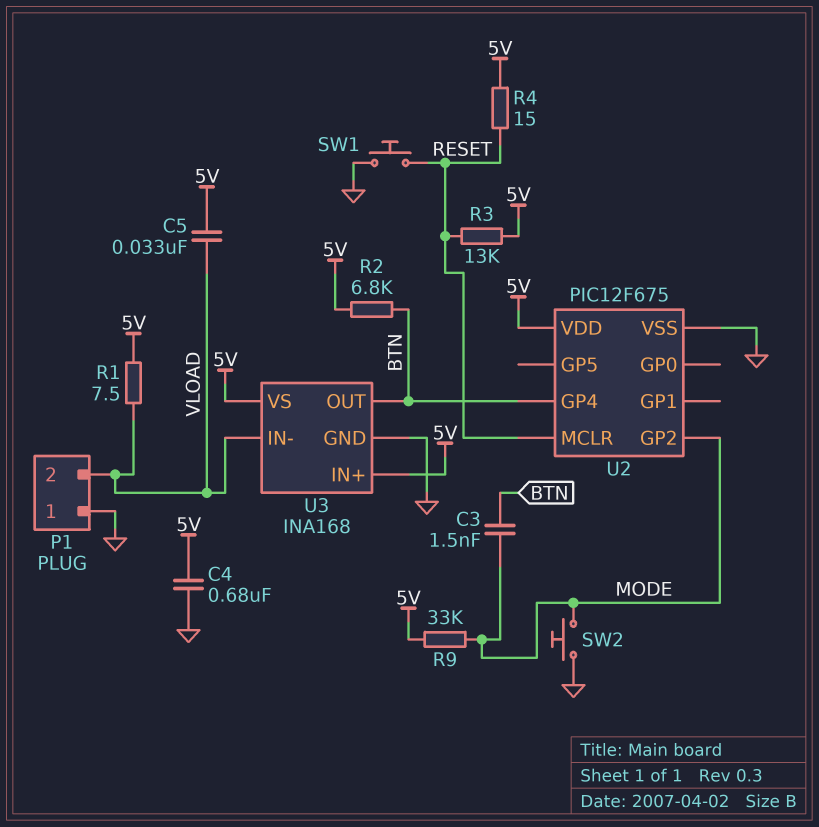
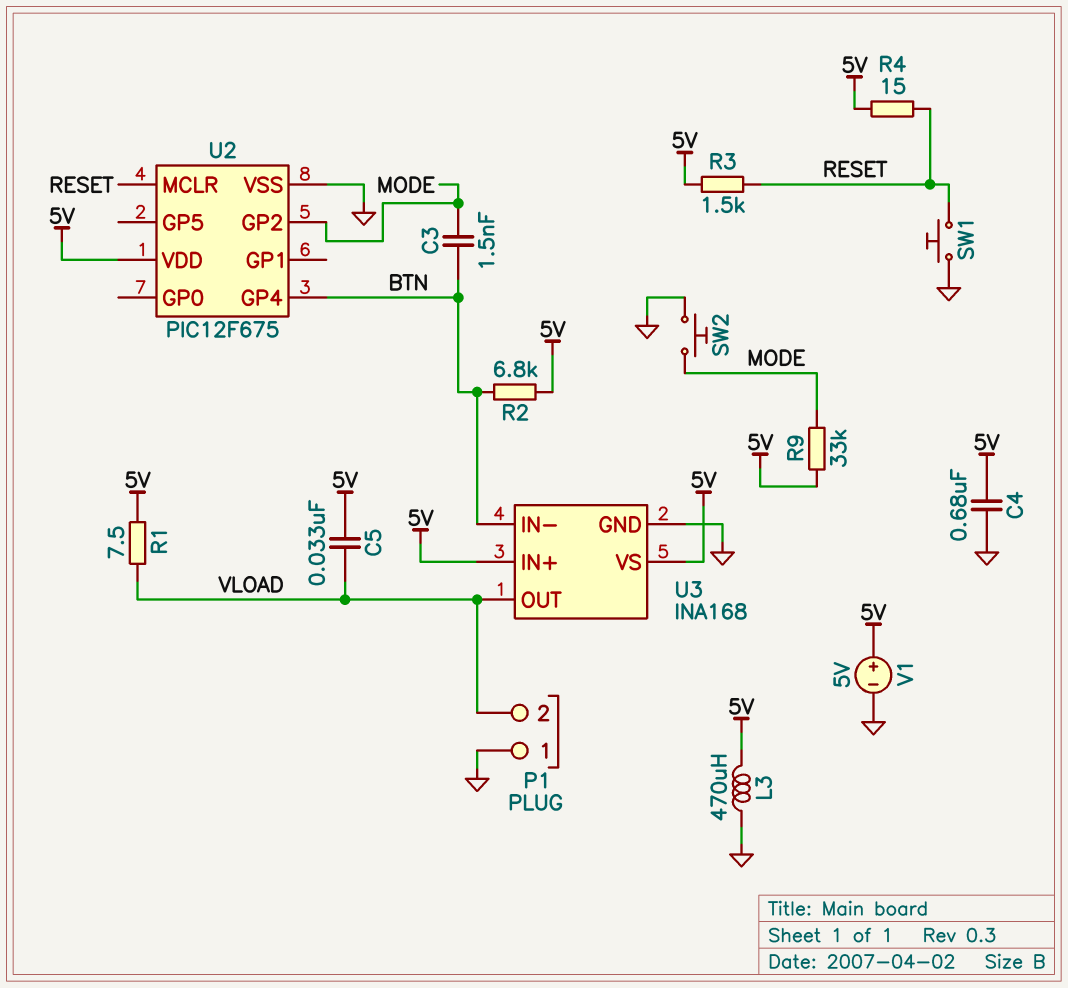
L3: none -> 470uH (5V, GND)
R3: 13k (5V, RESET) -> 1.5k (5V, RESET)
U3 pin IN-: VLOAD -> BTN
U3 pin OUT: BTN -> VLOAD
V1: none -> 5V (plus 5V, minus GND)

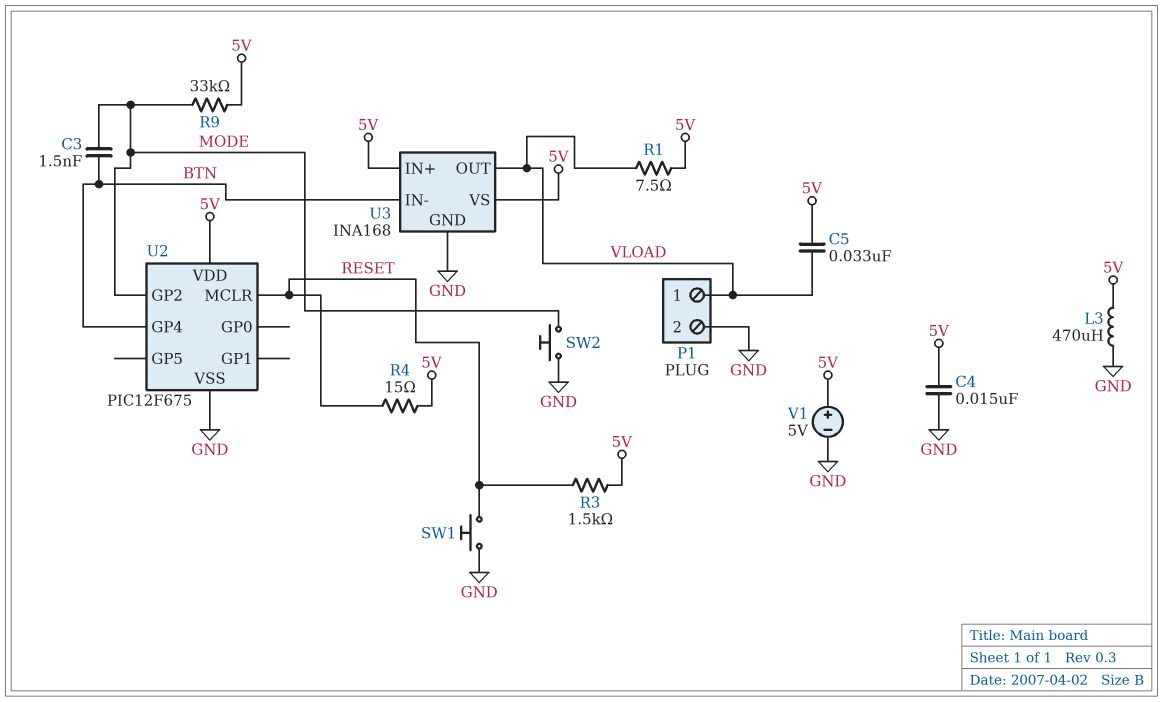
C4: 680nF (5V, GND) -> 15nF (5V, GND)
P1 pin 1: GND -> VLOAD
P1 pin 2: VLOAD -> GND
R2: 6.8k (5V, BTN) -> none

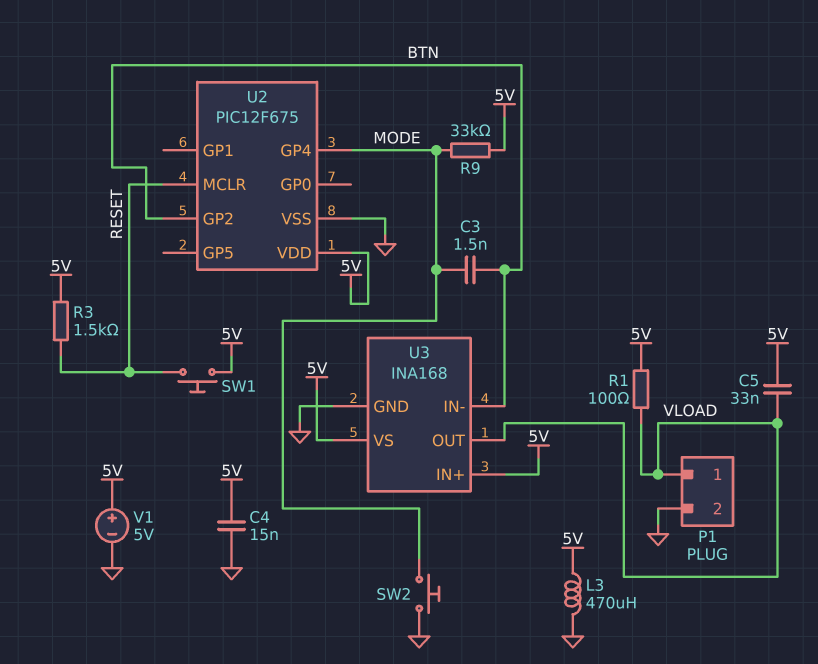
R1: 7.5 (5V, VLOAD) -> 100 (5V, VLOAD)
R4: 15 (5V, RESET) -> none
SW1: button (GND, RESET) -> button (5V, RESET)
U2 pin GP2: MODE -> BTN
U2 pin GP4: BTN -> MODE

